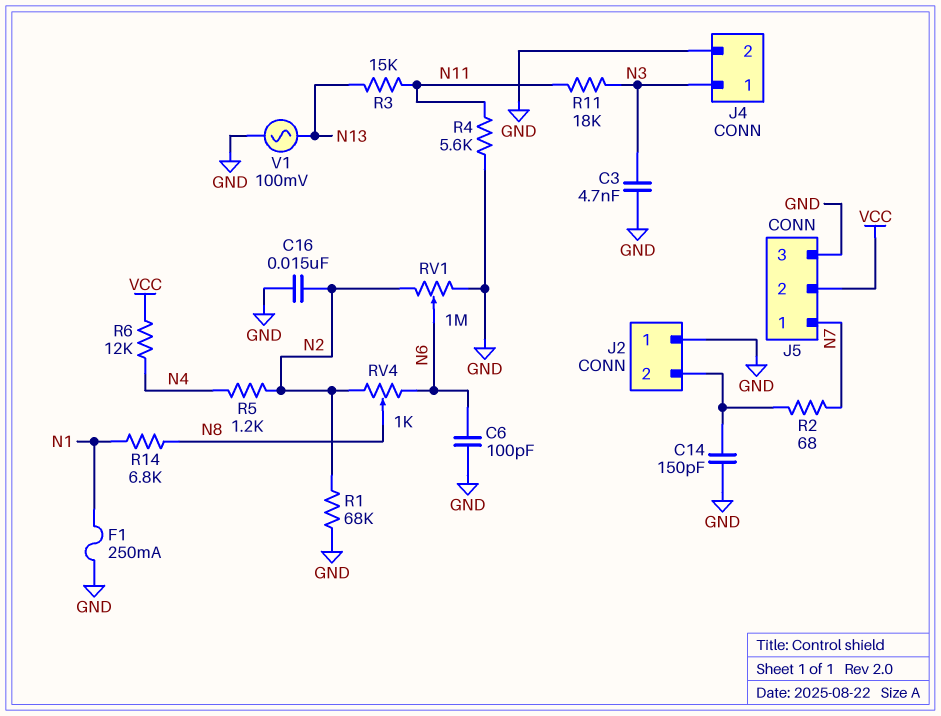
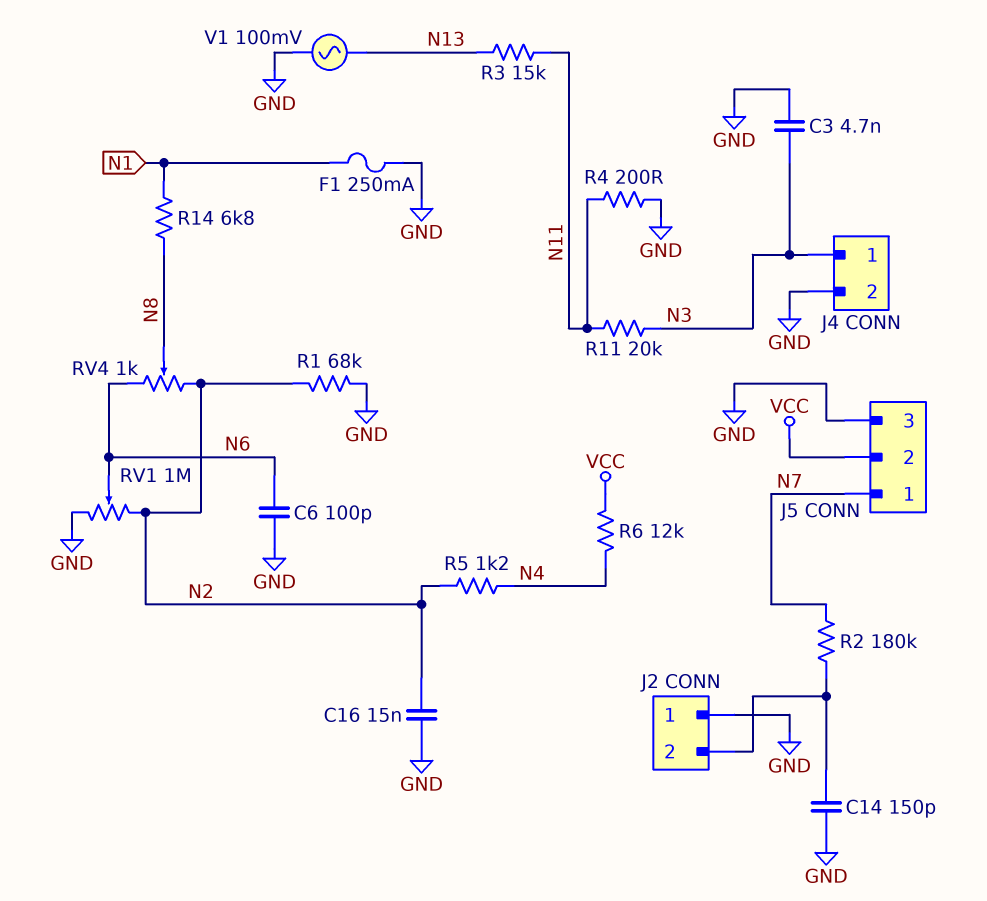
R2: 68 (J2/2, N7) -> 180k (J2/2, N7)
R4: 5.6k (GND, N11) -> 200 (GND, N11)
R11: 18k (N3, N11) -> 20k (N3, N11)

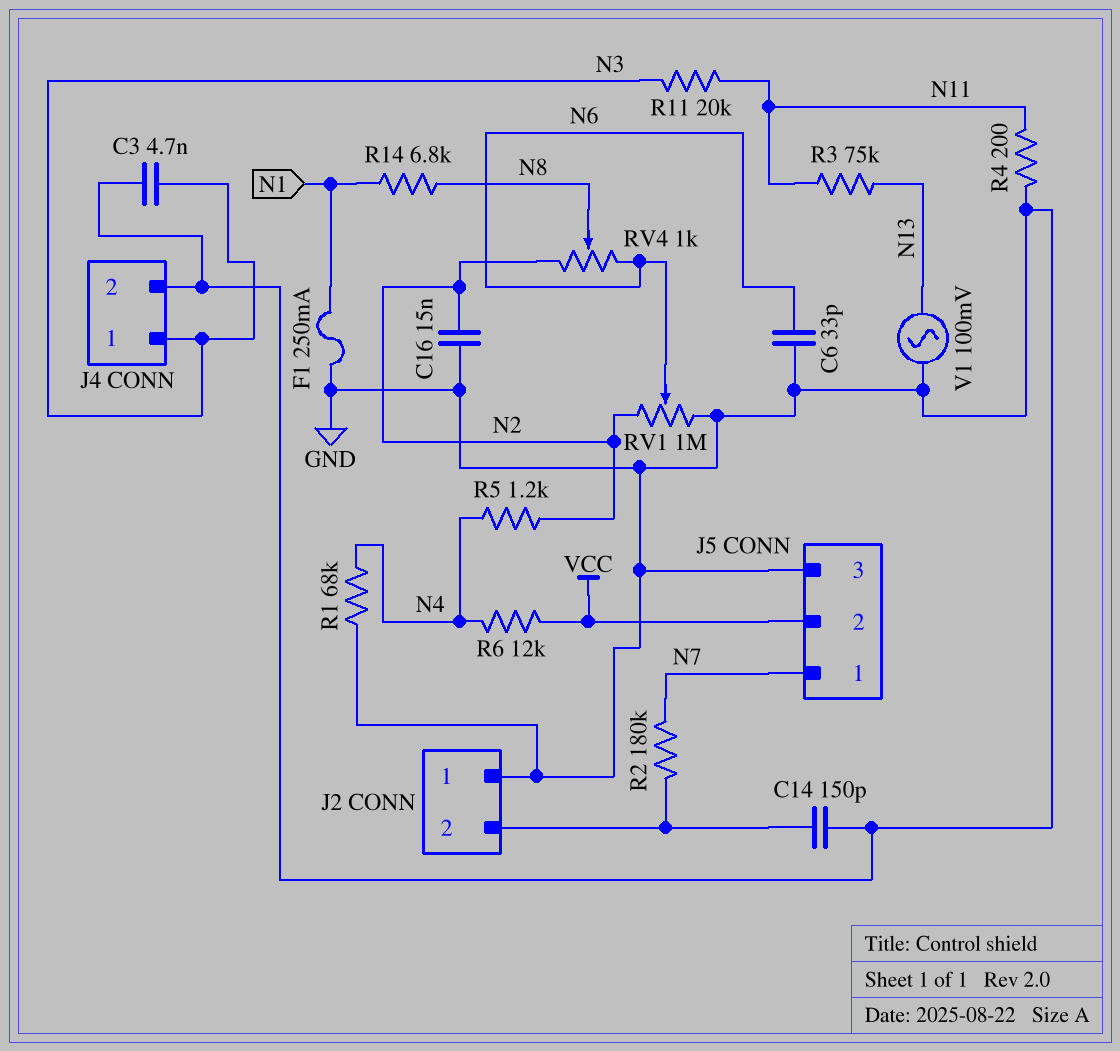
C6: 100pF (GND, N6) -> 33pF (GND, N6)
R1: 68k (GND, N2) -> 68k (GND, N4)
R3: 15k (N11, N13) -> 75k (N11, N13)

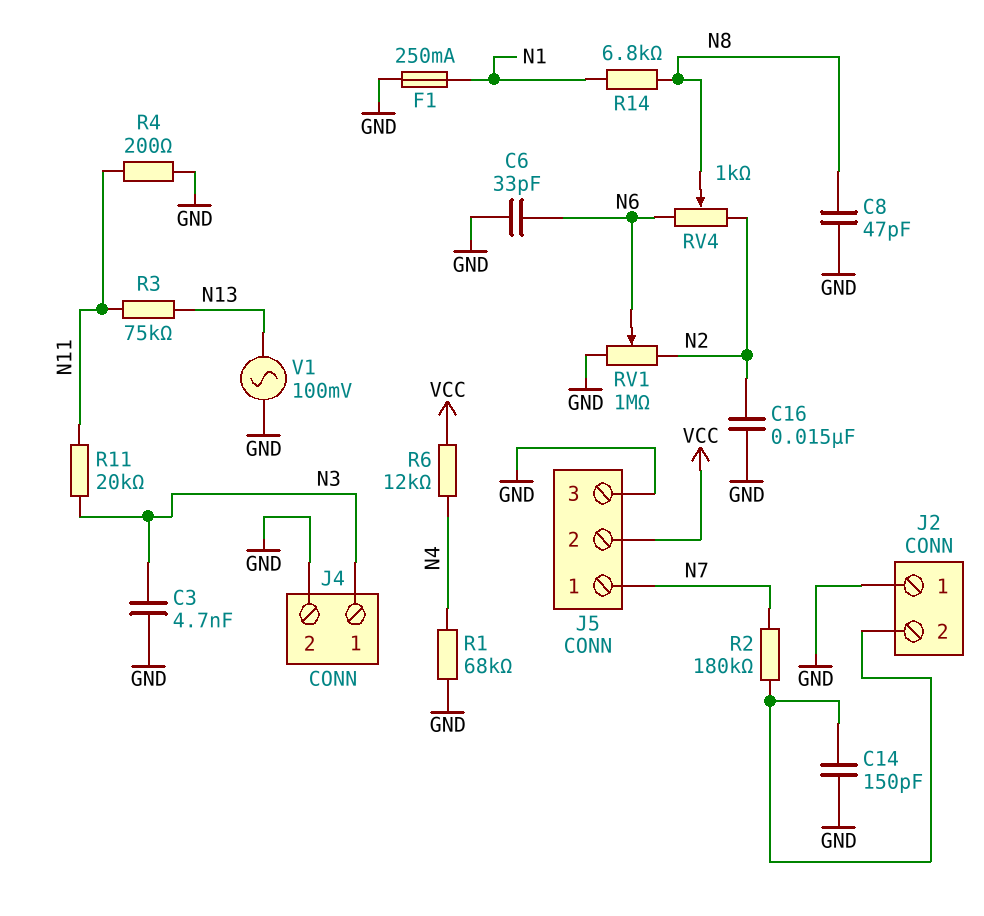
C8: none -> 47pF (GND, N8)
R5: 1.2k (N2, N4) -> none

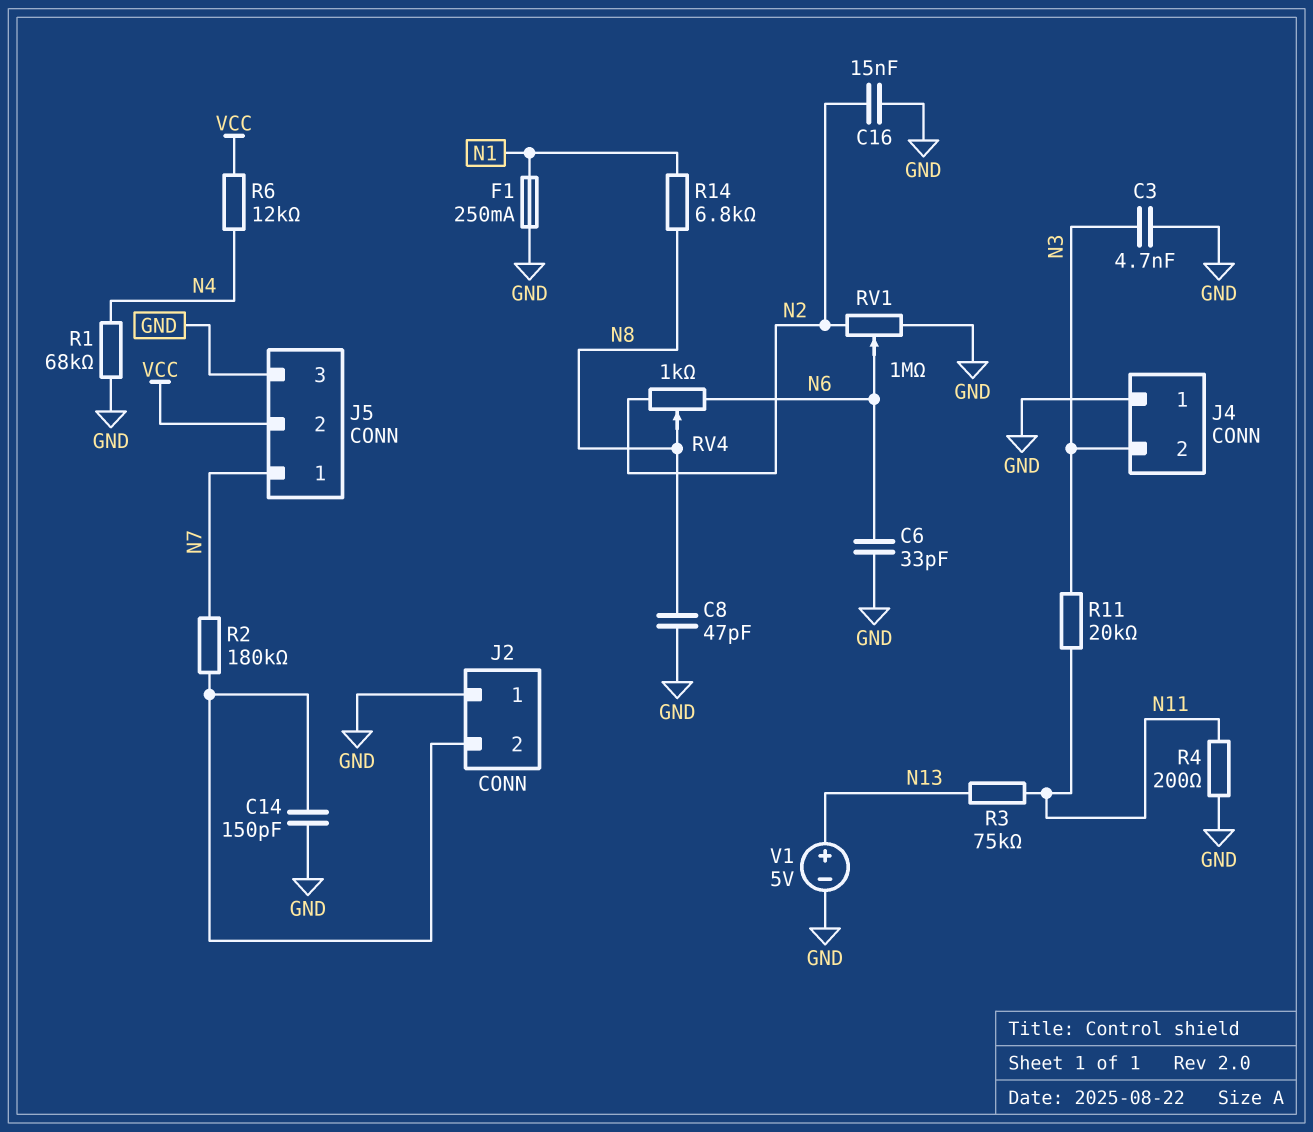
J4 pin 1: N3 -> GND
J4 pin 2: GND -> N3
V1: AC 100mV (GND, N13) -> 5V (plus N13, minus GND)

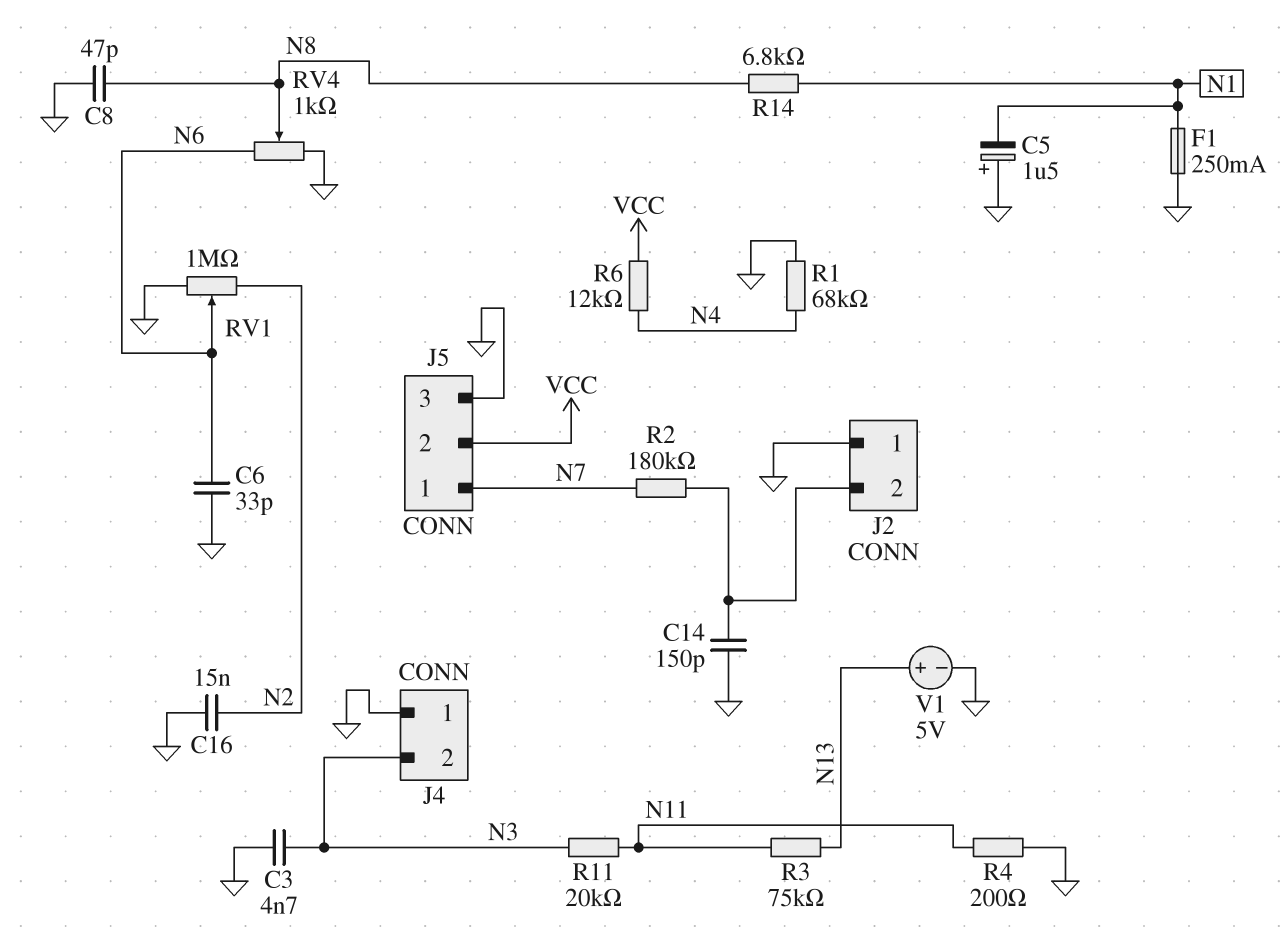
C5: none -> 1.5uF (plus GND, minus N1)
RV4: 1k (N2, N6, wiper N8) -> 1k (GND, N6, wiper N8)

